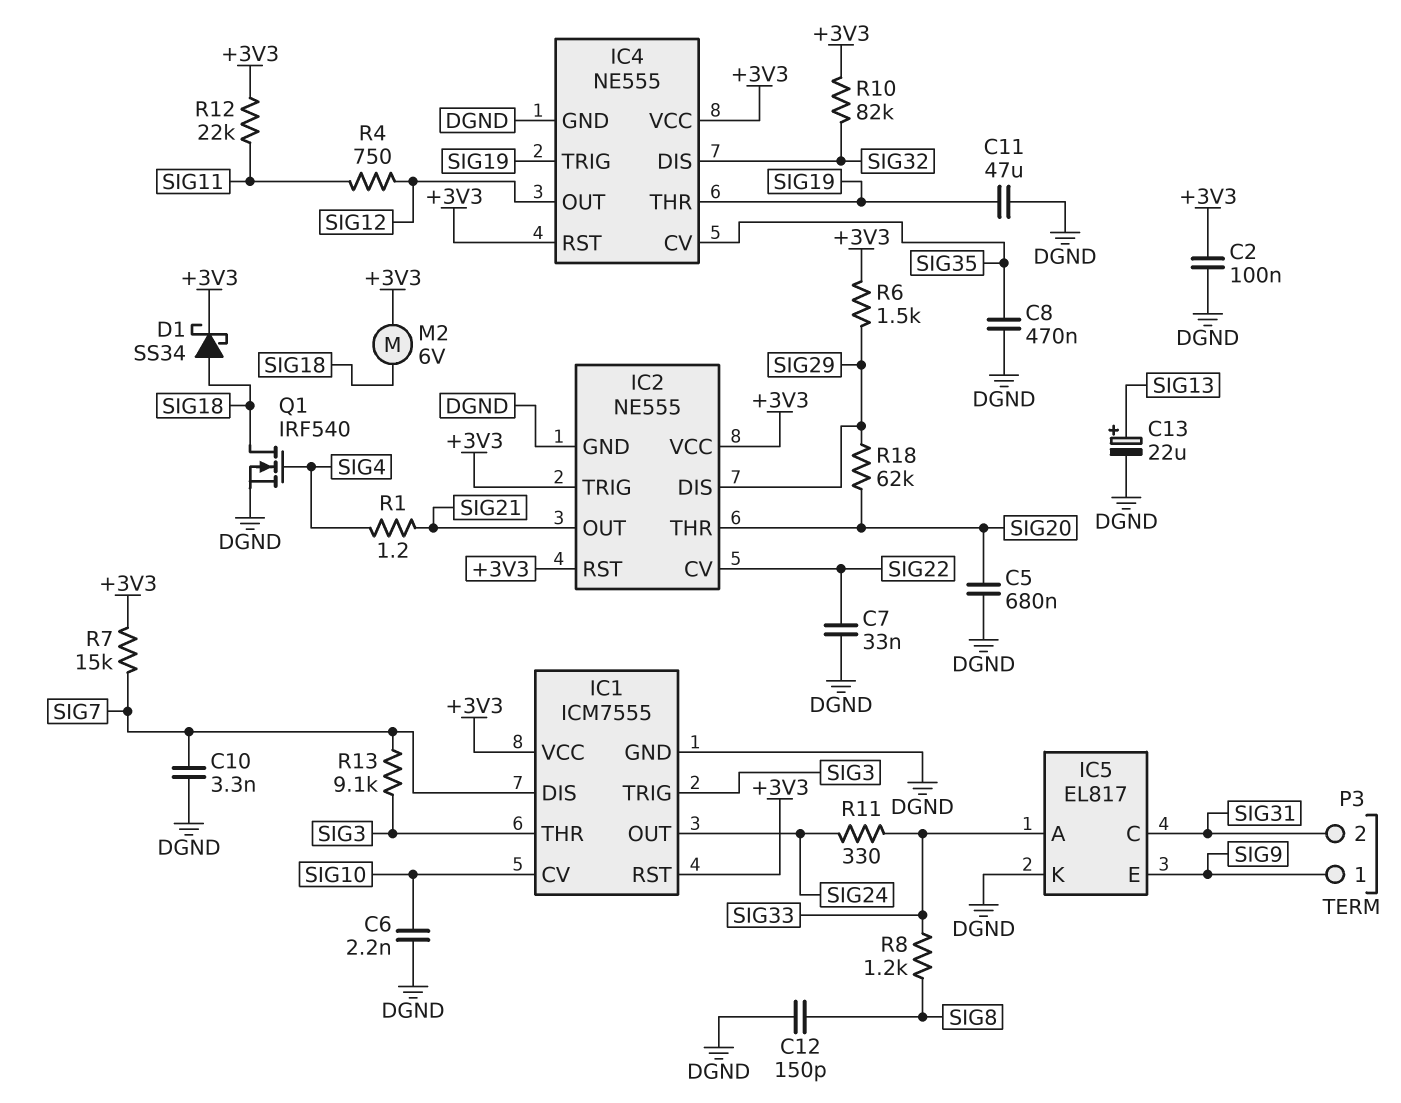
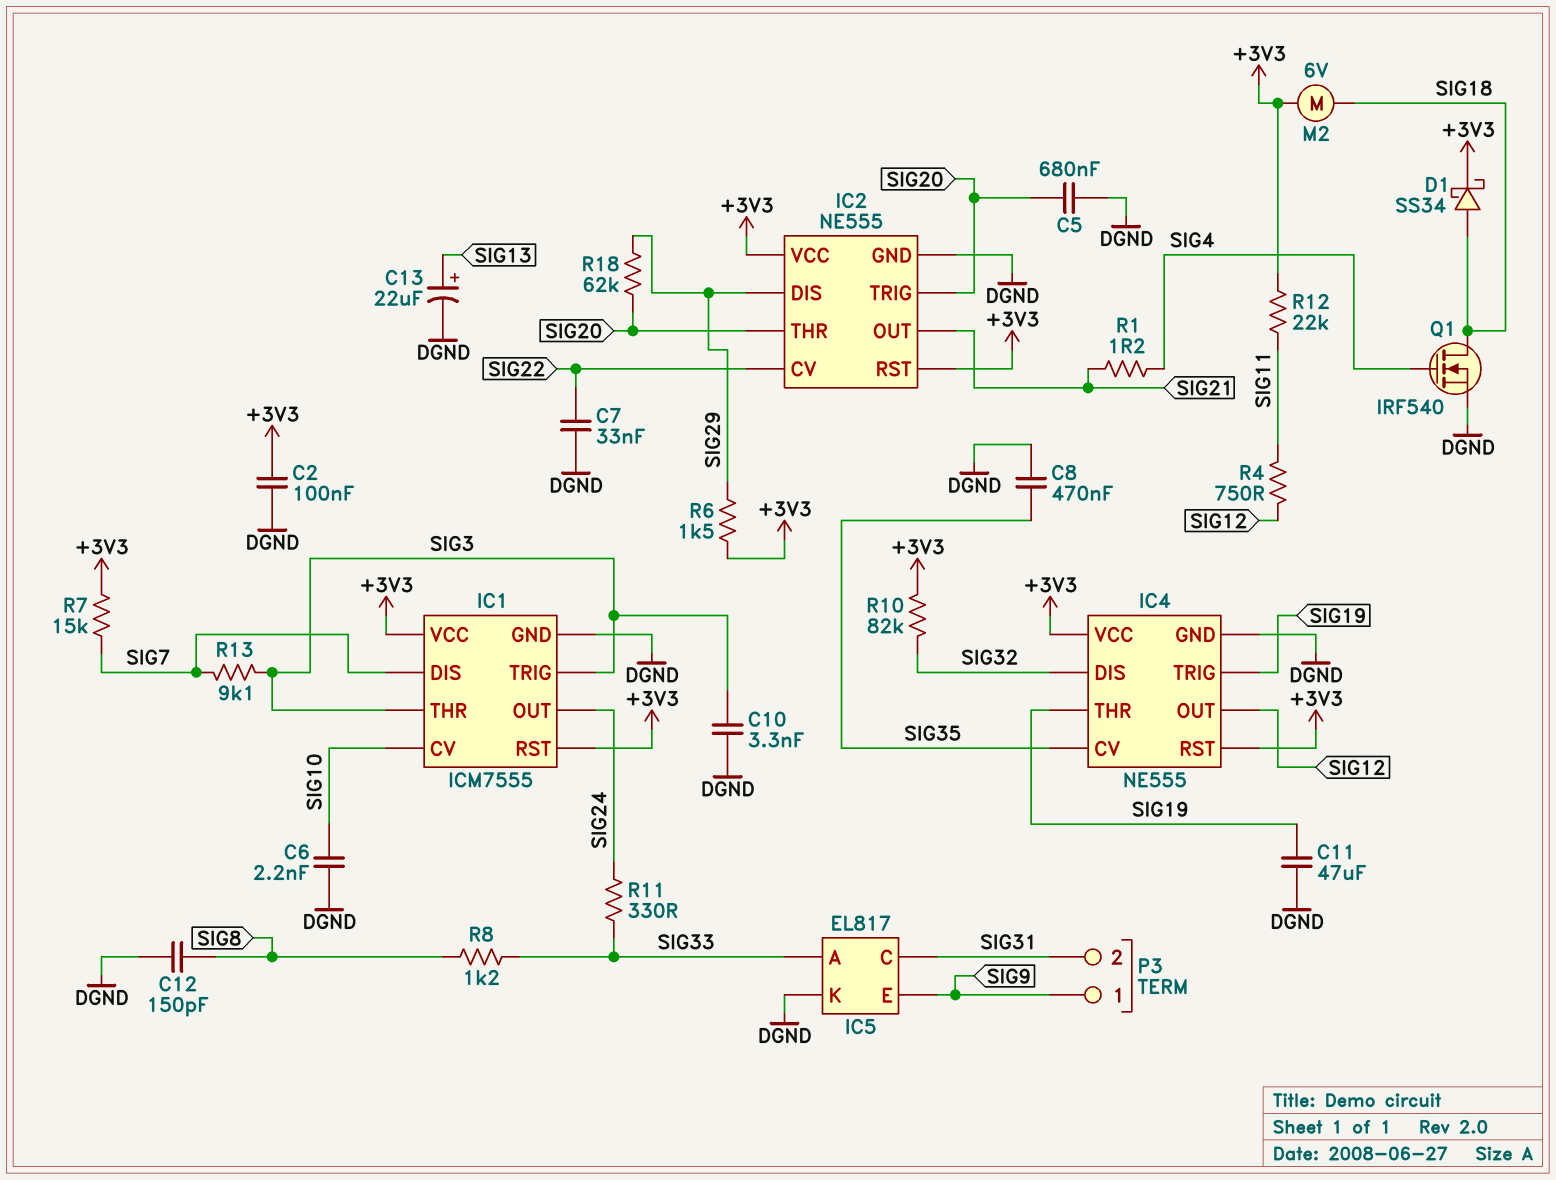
C10: 3.3nF (DGND, SIG7) -> 3.3nF (DGND, SIG3)
IC2 pin TRIG: +3V3 -> SIG20

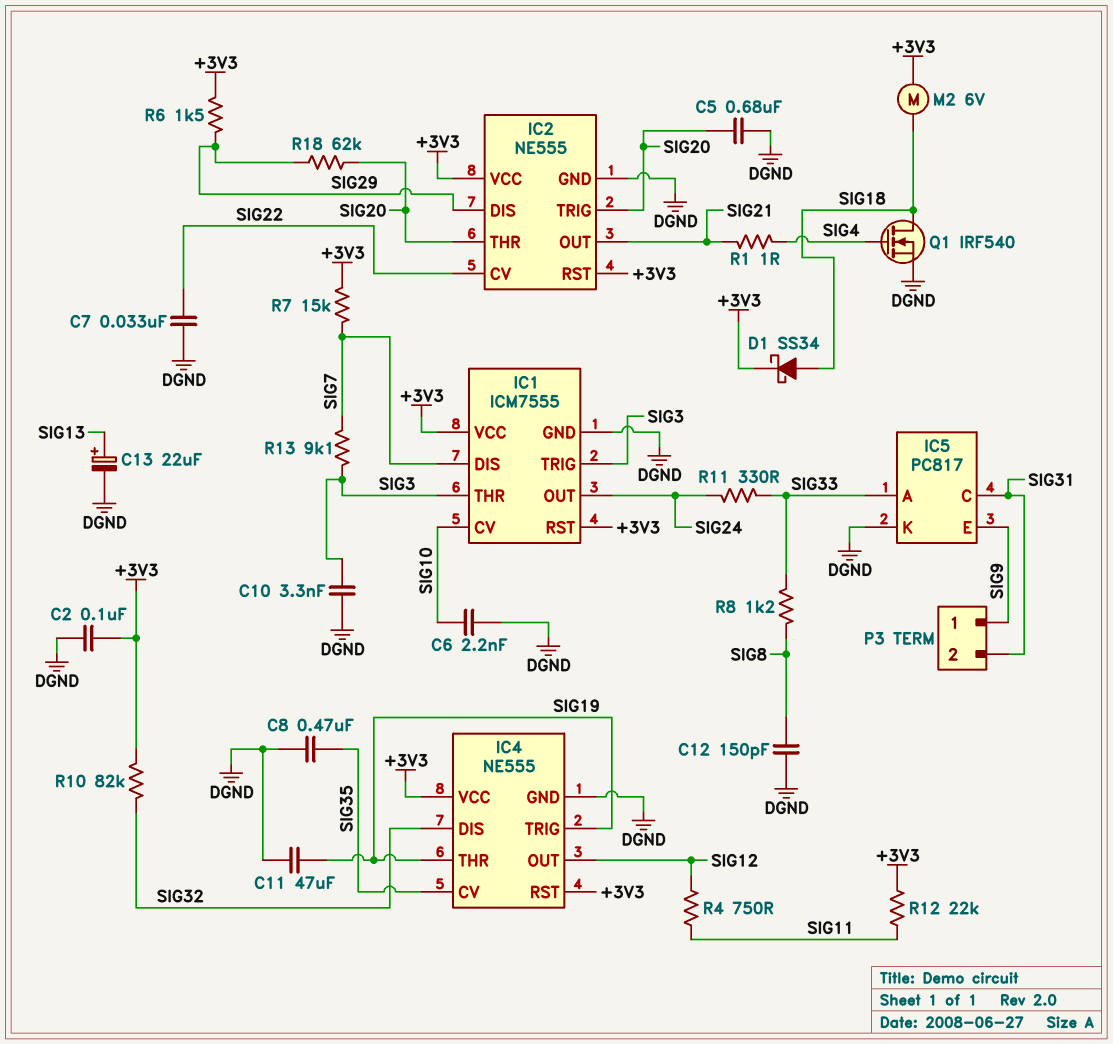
IC5: EL817 -> PC817
R1: 1.2 (SIG4, SIG21) -> 1 (SIG4, SIG21)

